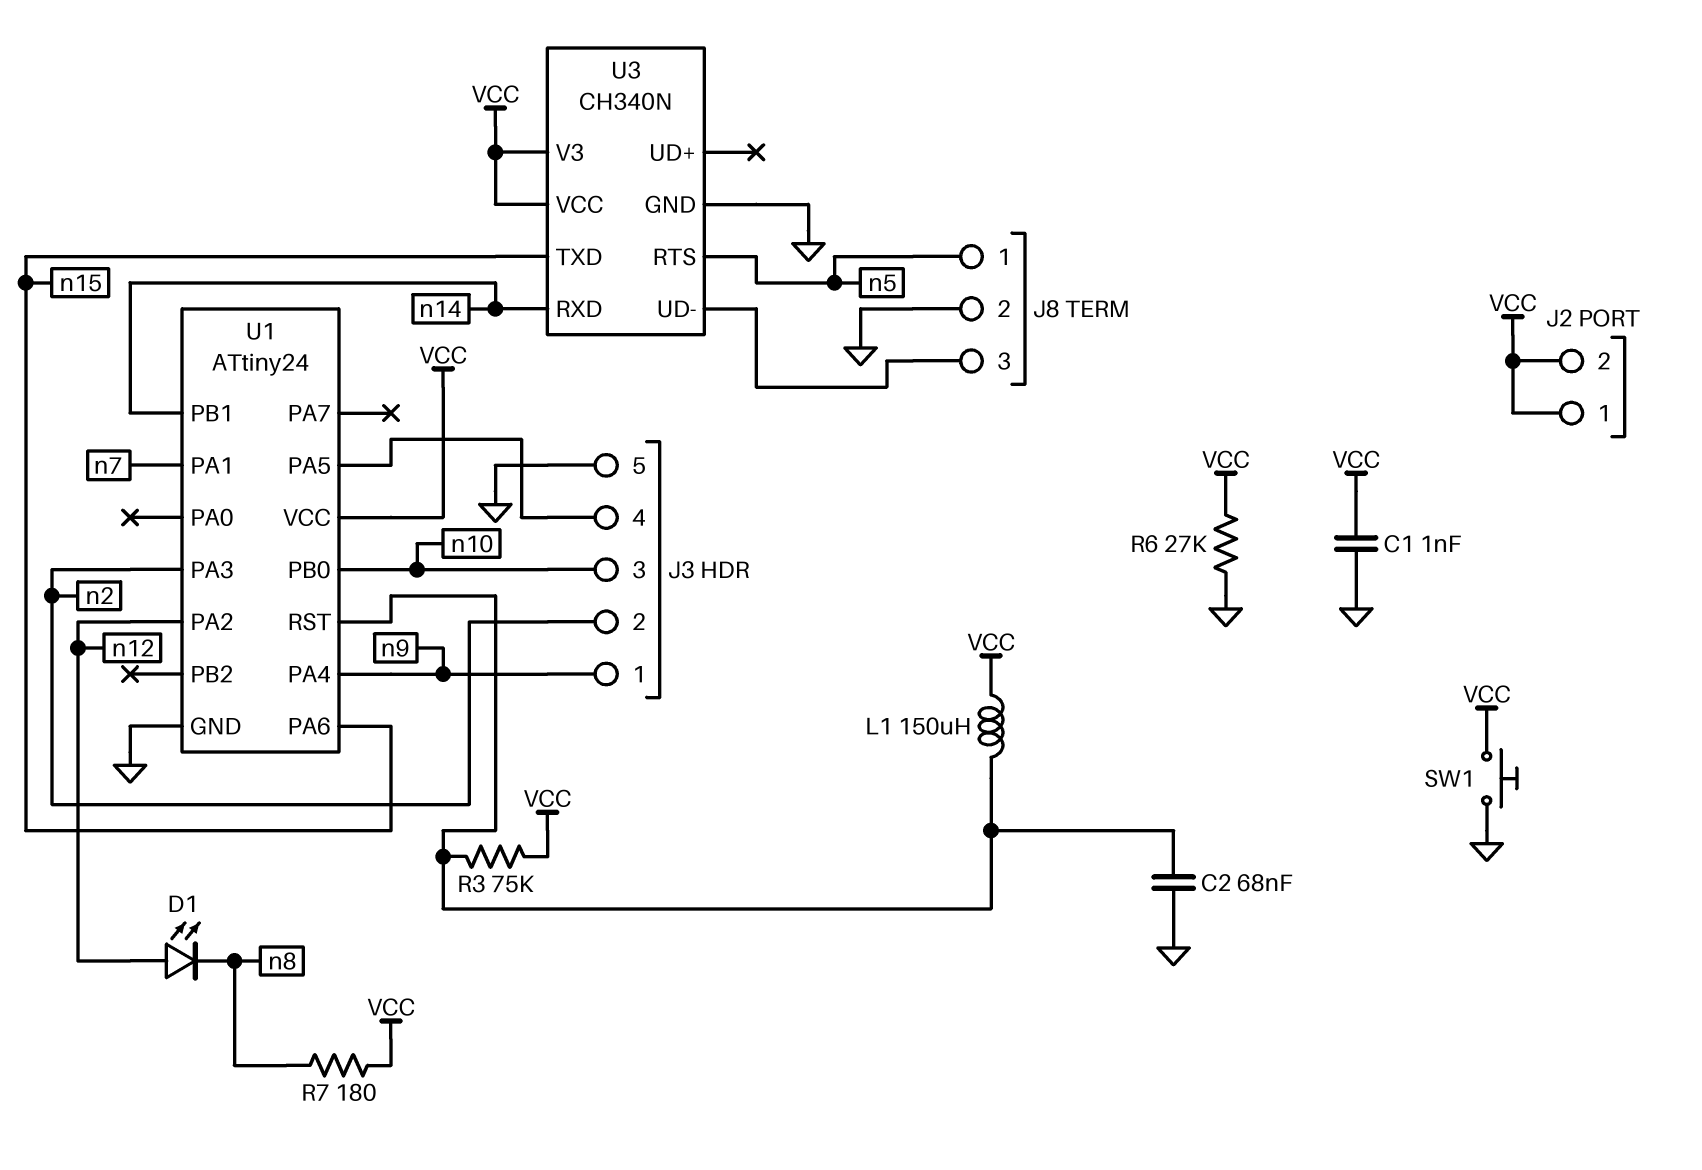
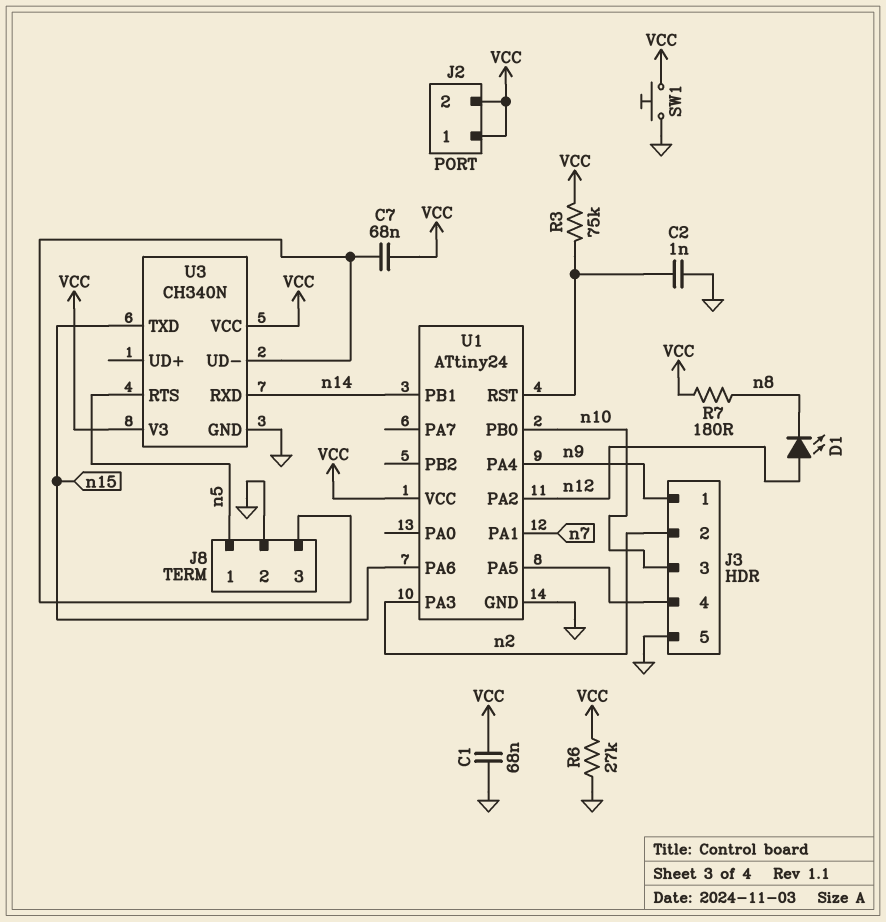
C1: 1nF (GND, VCC) -> 68nF (GND, VCC)
C2: 68nF (GND, U1/RST) -> 1nF (GND, U1/RST)
C7: none -> 68nF (J8/3, VCC)
L1: 150uH (U1/RST, VCC) -> none

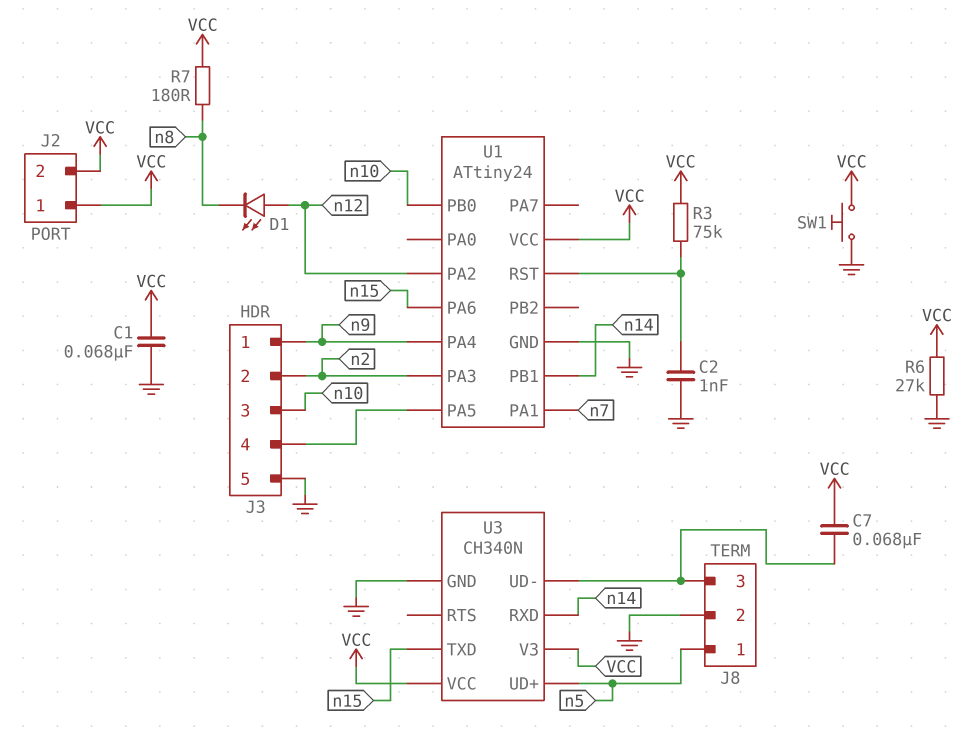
U3 pin RTS: n5 -> none
U3 pin UD+: none -> n5

